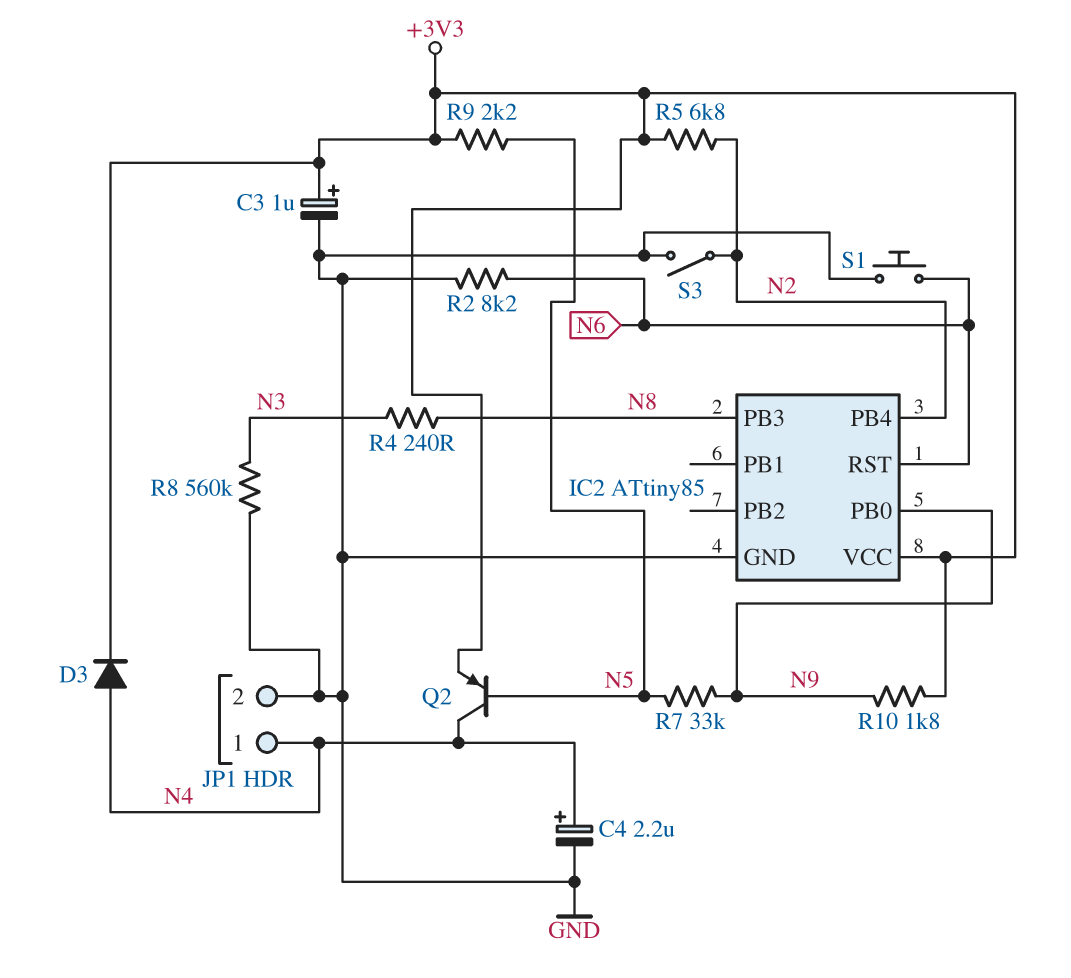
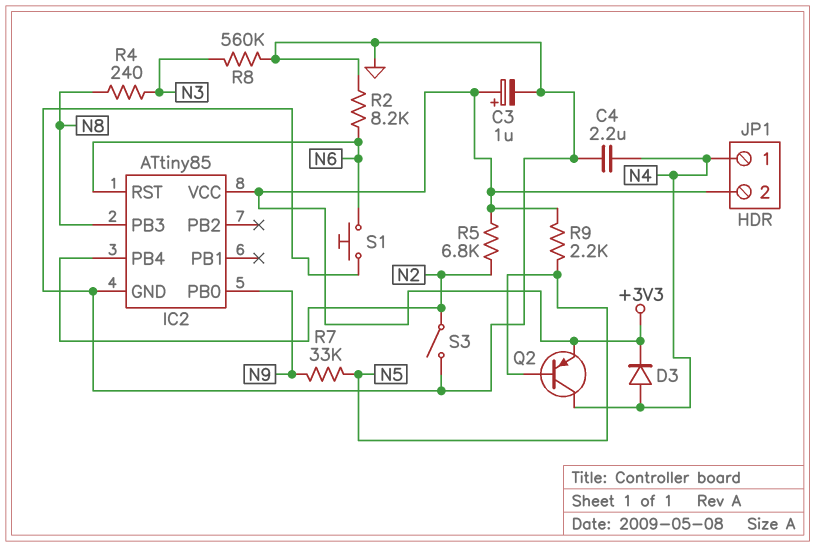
C4: 2.2uF (plus N4, minus GND) -> 2.2uF (GND, N4)
JP1 pin 2: GND -> +3V3
R10: 1.8k (+3V3, N9) -> none

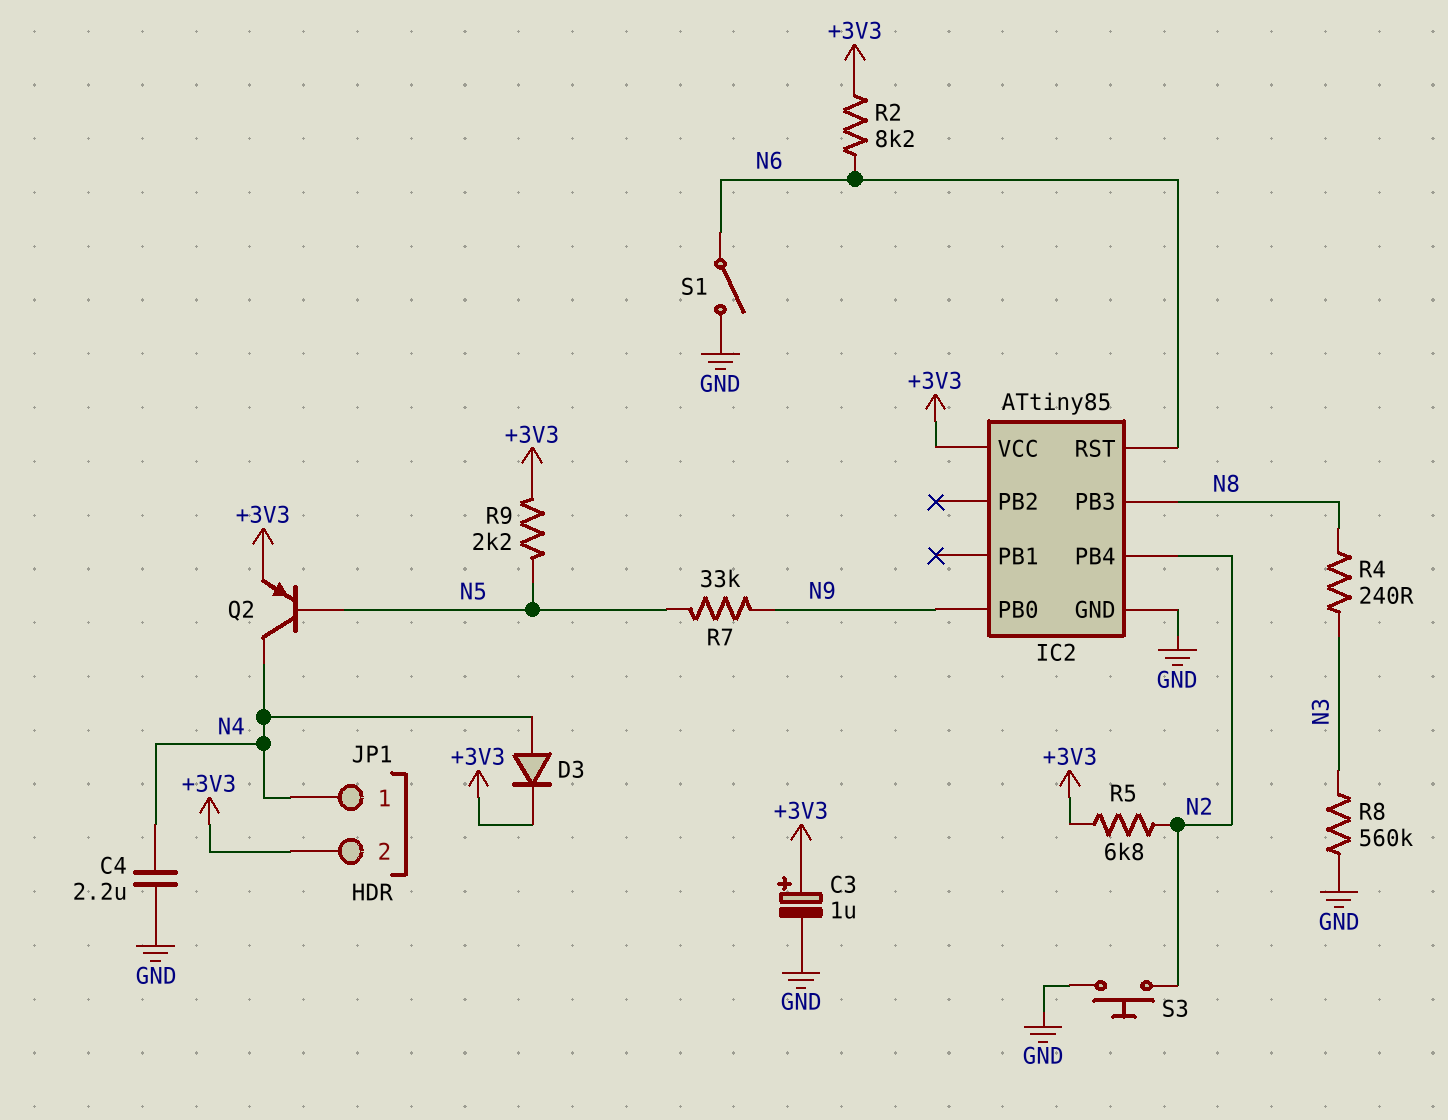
R2: 8.2k (GND, N6) -> 8.2k (+3V3, N6)
S1: button (GND, N6) -> switch (GND, N6)
S3: switch (GND, N2) -> button (GND, N2)

